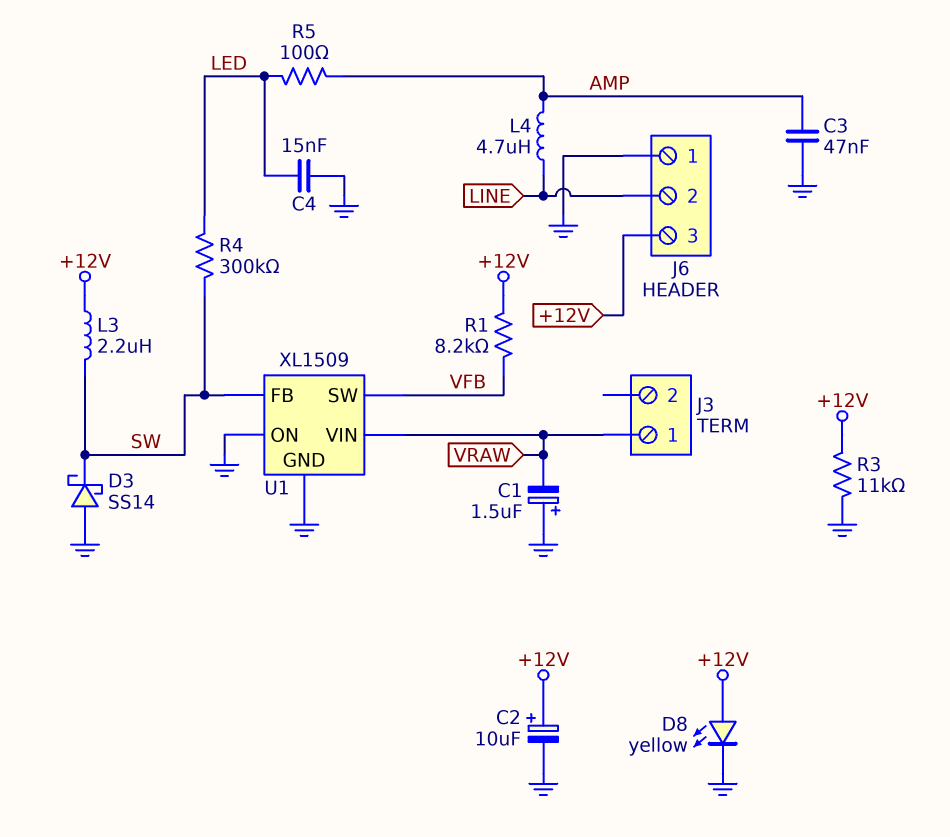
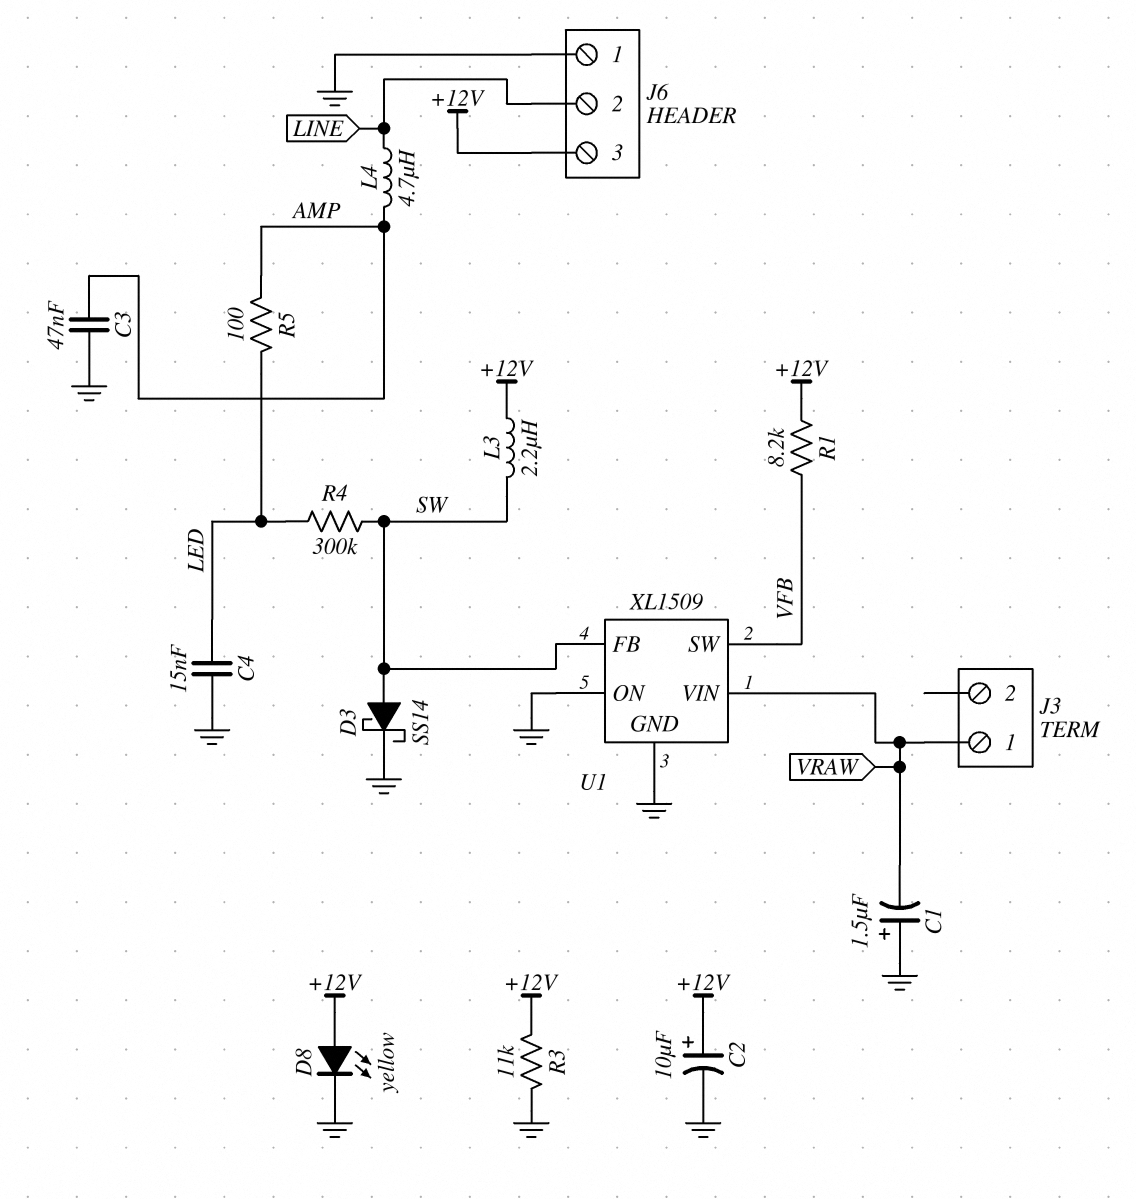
D3: schottky SS14 (A GND, K SW) -> schottky SS14 (A SW, K GND)

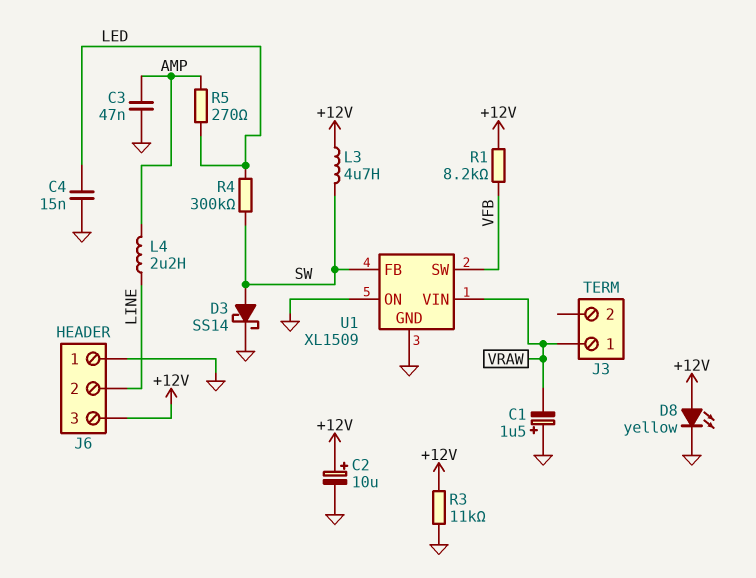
L3: 2.2uH (+12V, SW) -> 4.7uH (+12V, SW)
L4: 4.7uH (AMP, LINE) -> 2.2uH (AMP, LINE)
R5: 100 (AMP, LED) -> 270 (AMP, LED)

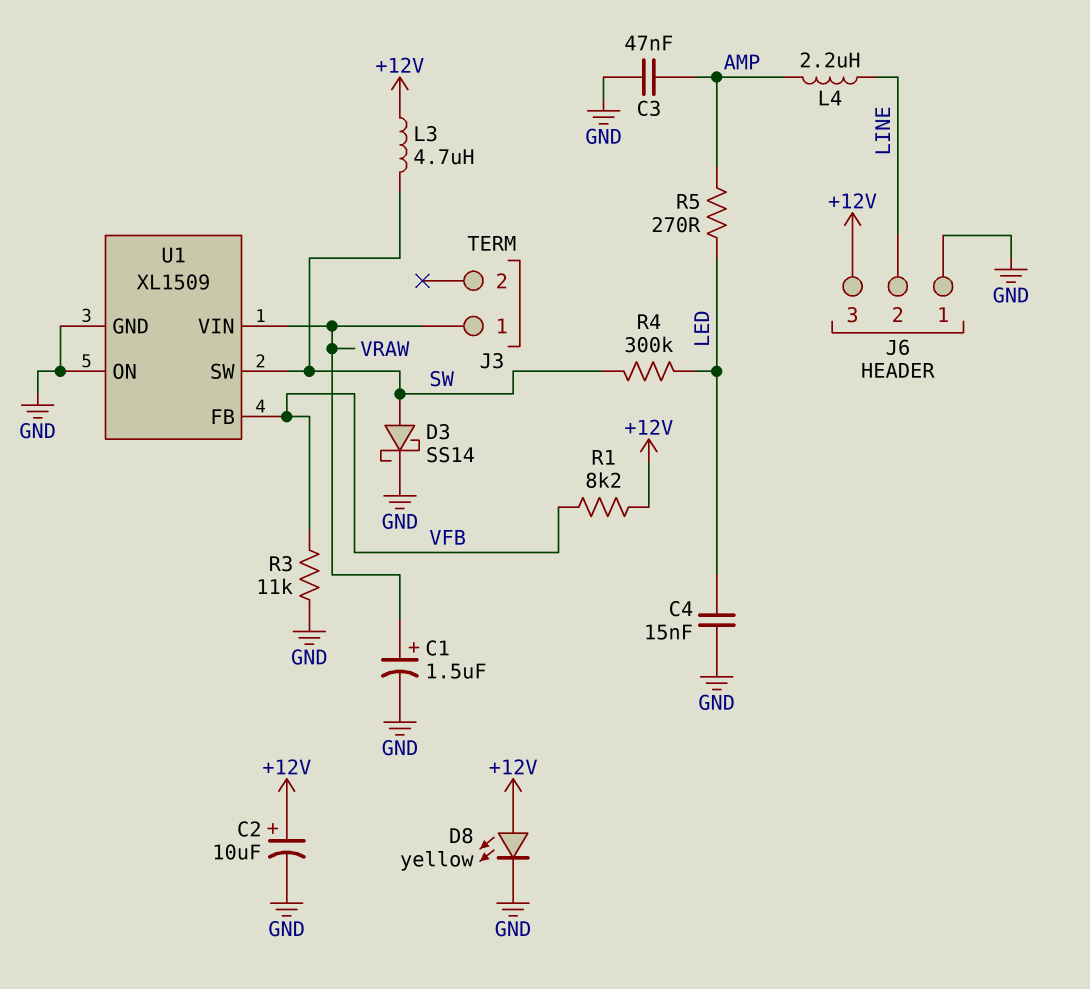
C1: 1.5uF (plus GND, minus VRAW) -> 1.5uF (plus VRAW, minus GND)
R3: 11k (+12V, GND) -> 11k (GND, VFB)
U1 pin FB: SW -> VFB
U1 pin SW: VFB -> SW

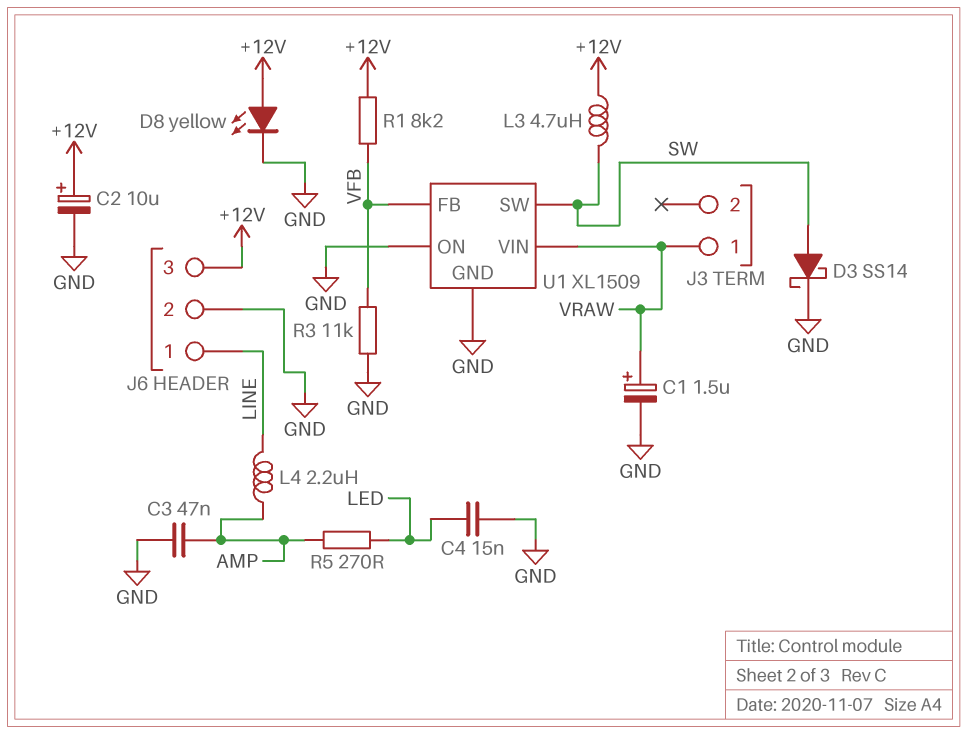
J6 pin 1: GND -> LINE
J6 pin 2: LINE -> GND
R4: 300k (LED, SW) -> none

